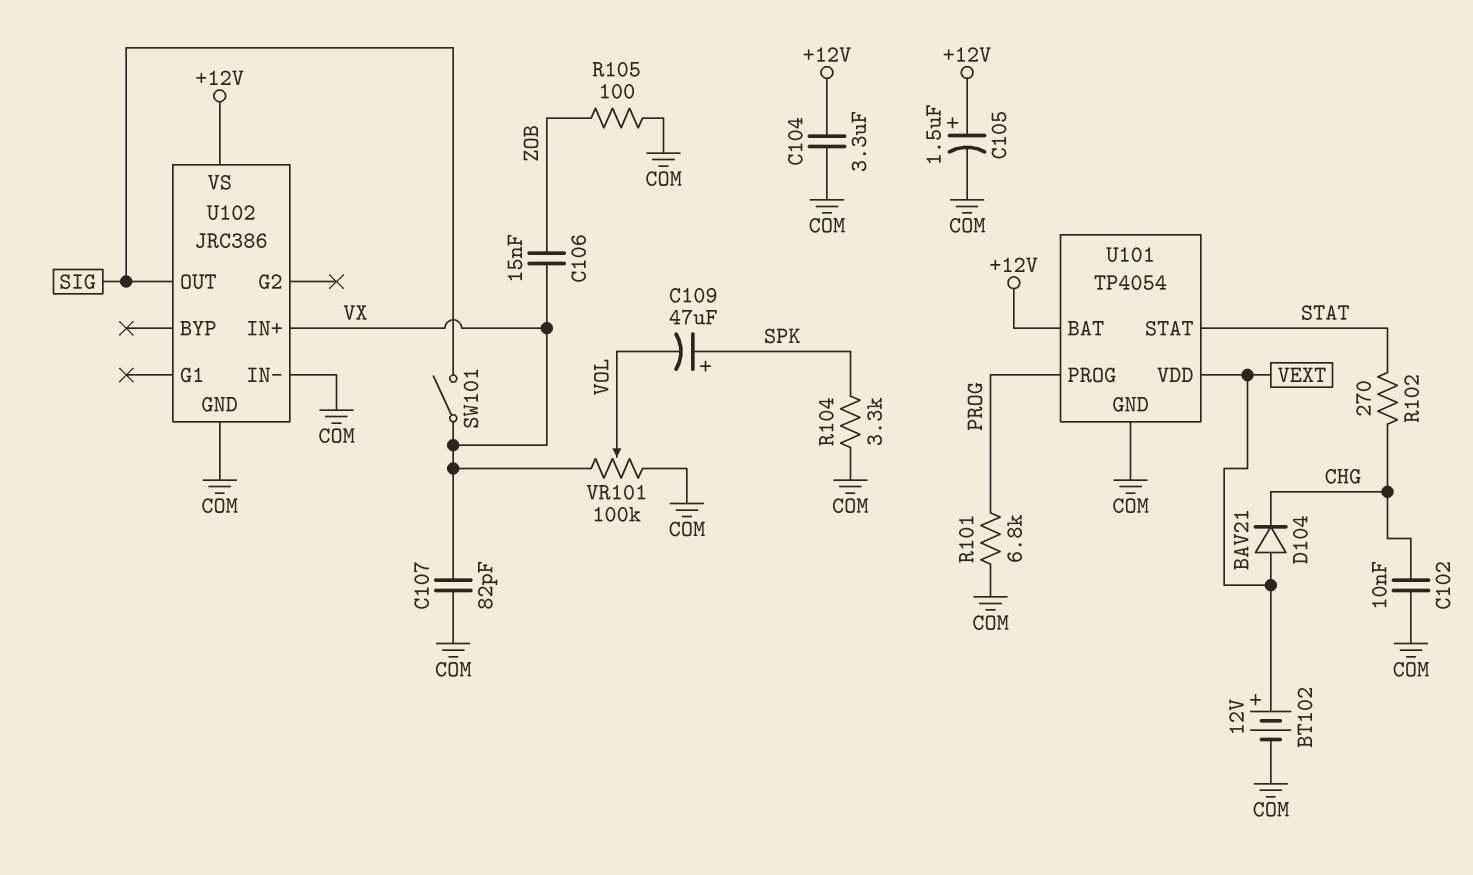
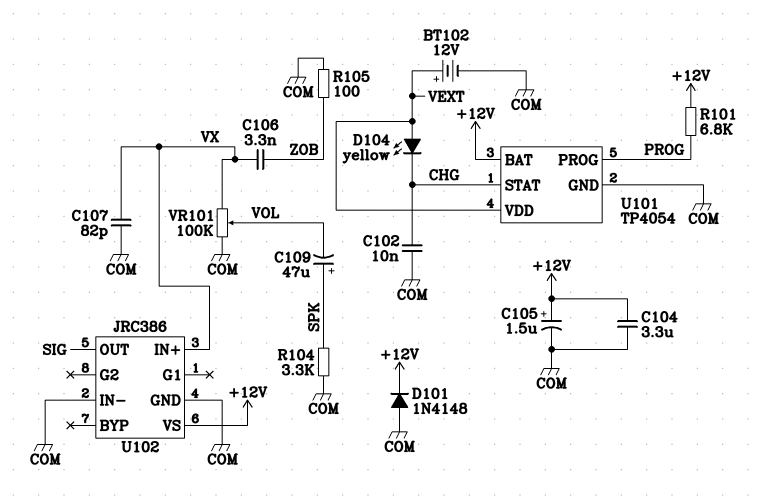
C106: 15nF (VX, ZOB) -> 3.3nF (VX, ZOB)
D101: none -> diode 1N4148 (A COM, K +12V)
D104: diode BAV21 (A VEXT, K CHG) -> LED yellow (A VEXT, K CHG)
R101: 6.8k (COM, PROG) -> 6.8k (+12V, PROG)
R102: 270 (CHG, STAT) -> none
SW101: switch (SIG, VX) -> none
U101 pin STAT: STAT -> CHG

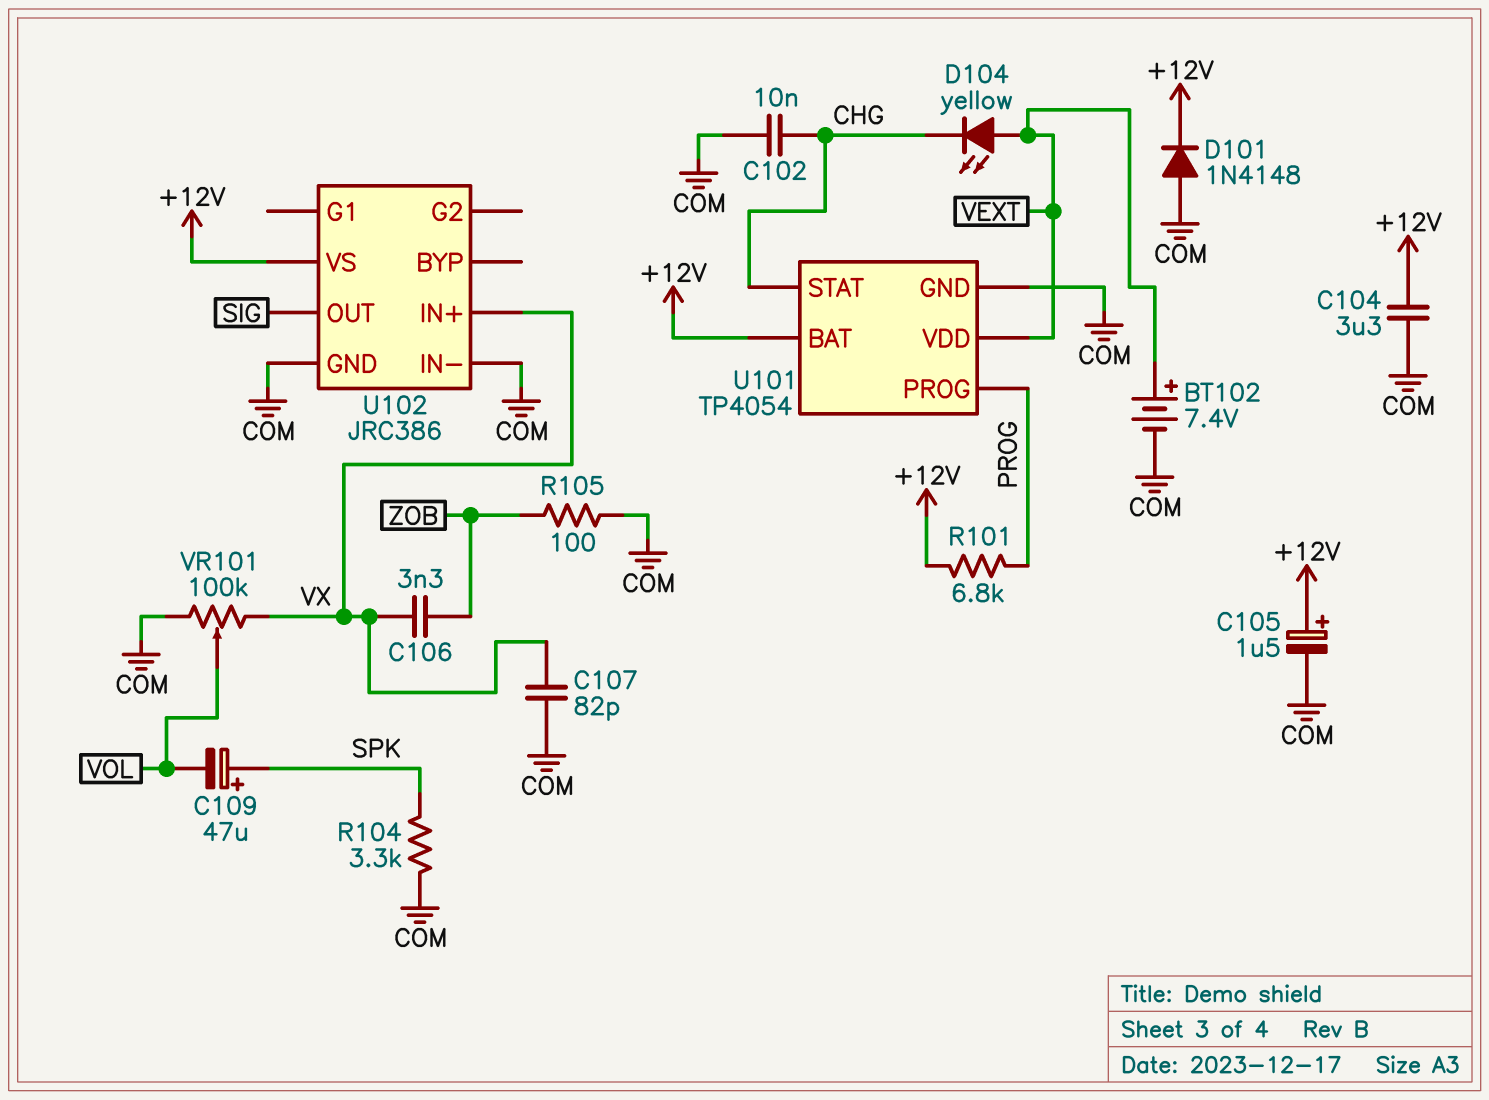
BT102: 12V (plus VEXT, minus COM) -> 7.4V (plus VEXT, minus COM)

